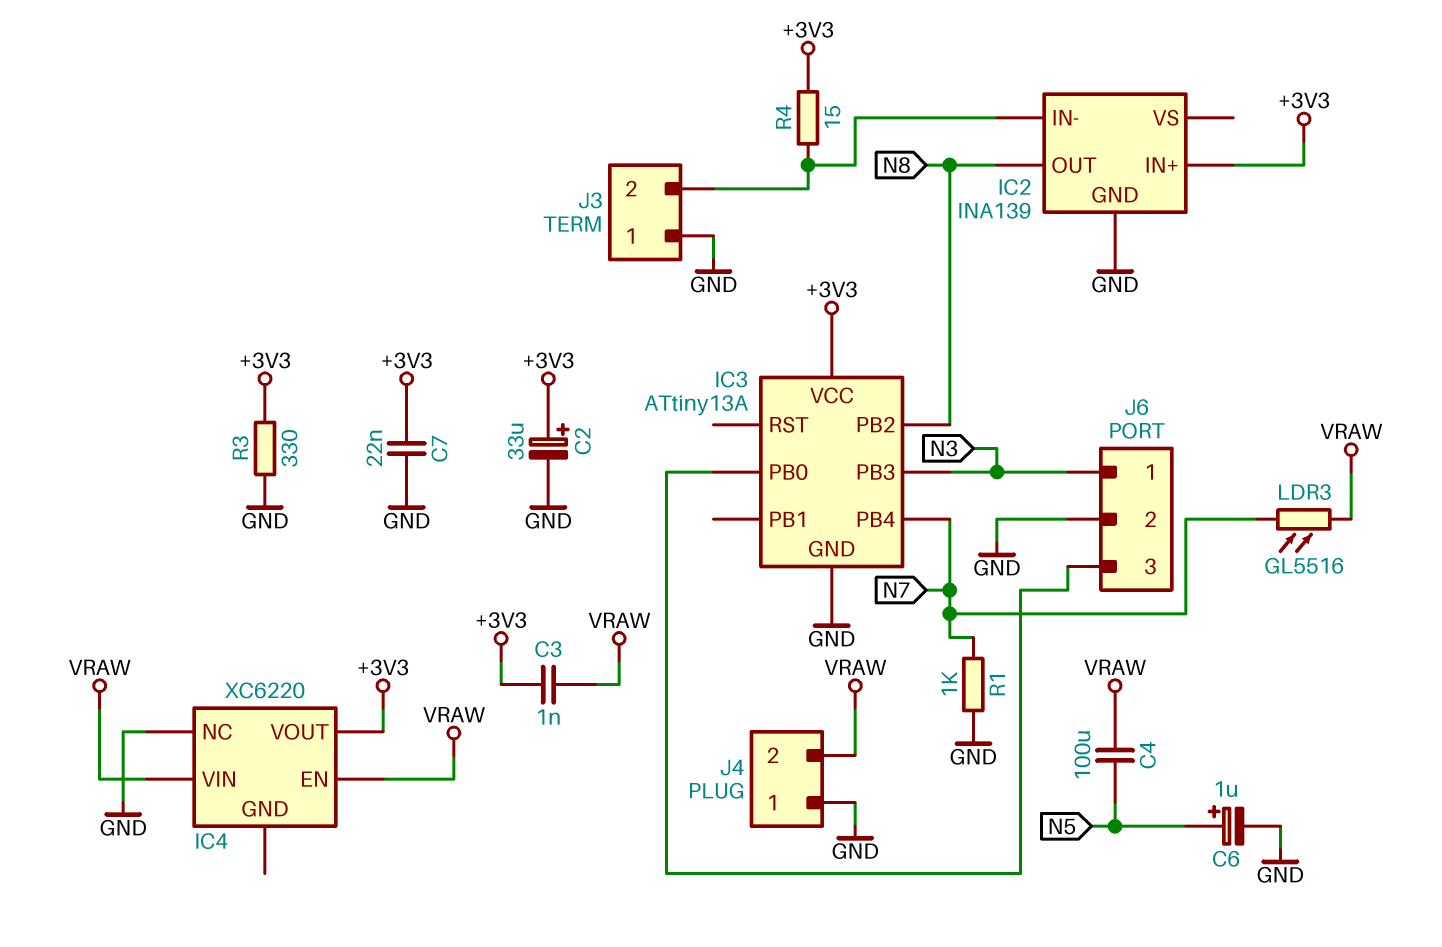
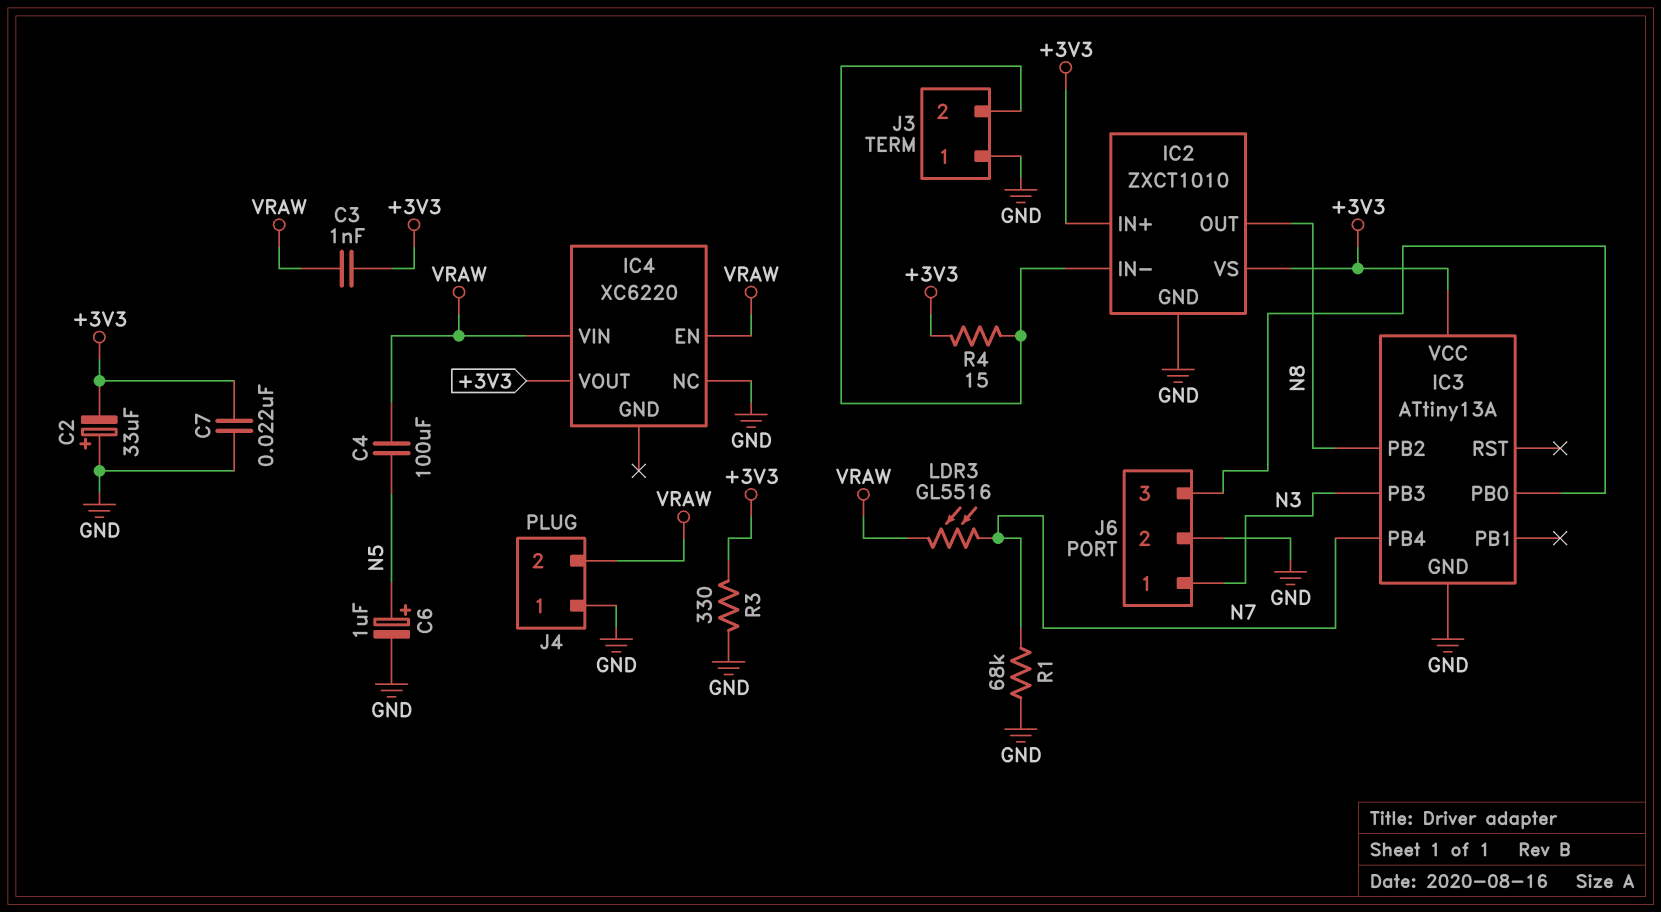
C2: 33uF (plus +3V3, minus GND) -> 33uF (plus GND, minus +3V3)
IC2: INA139 -> ZXCT1010
IC2 pin VS: none -> +3V3
R1: 1k (GND, N7) -> 68k (GND, N7)

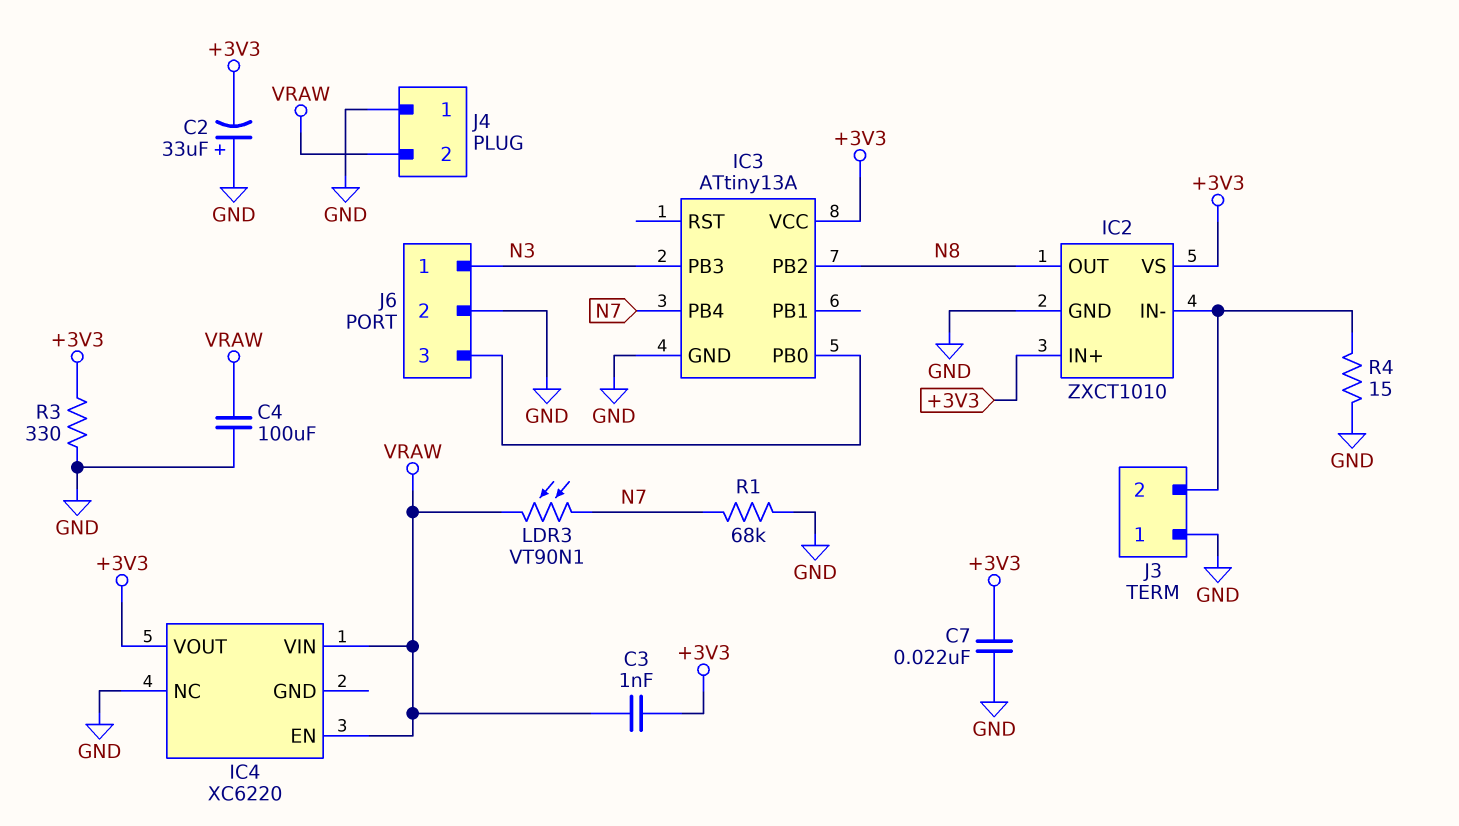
C4: 100uF (N5, VRAW) -> 100uF (GND, VRAW)
C6: 1uF (plus N5, minus GND) -> none
LDR3: GL5516 (N7, VRAW) -> VT90N1 (N7, VRAW)
R4: 15 (+3V3, IC2/IN-) -> 15 (GND, IC2/IN-)

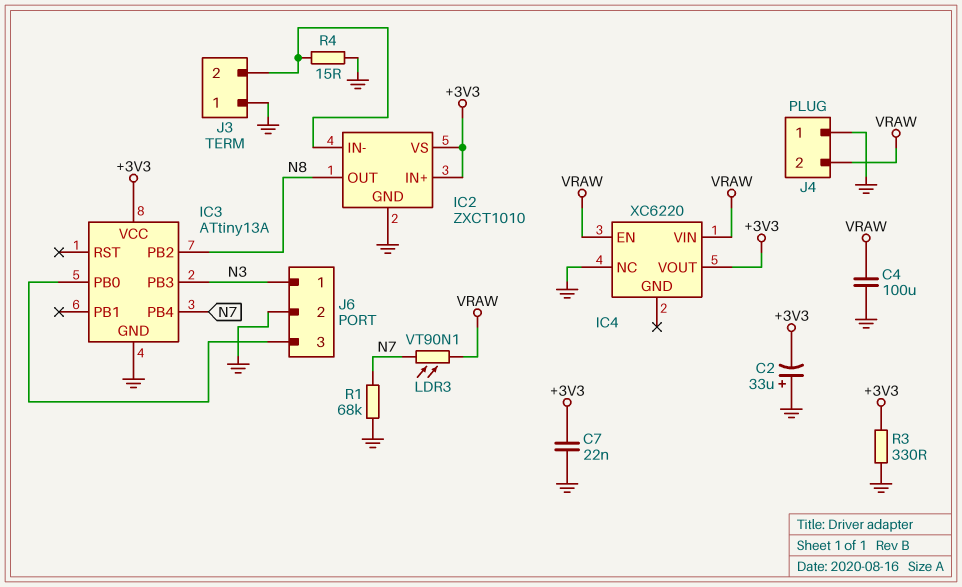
C3: 1nF (+3V3, VRAW) -> none

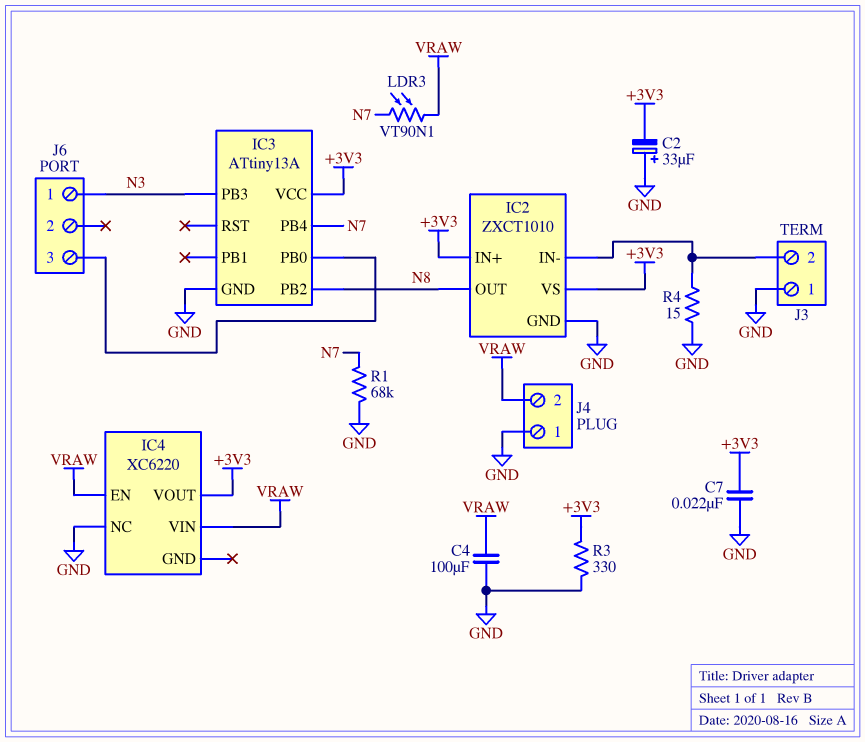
J6 pin 2: GND -> none

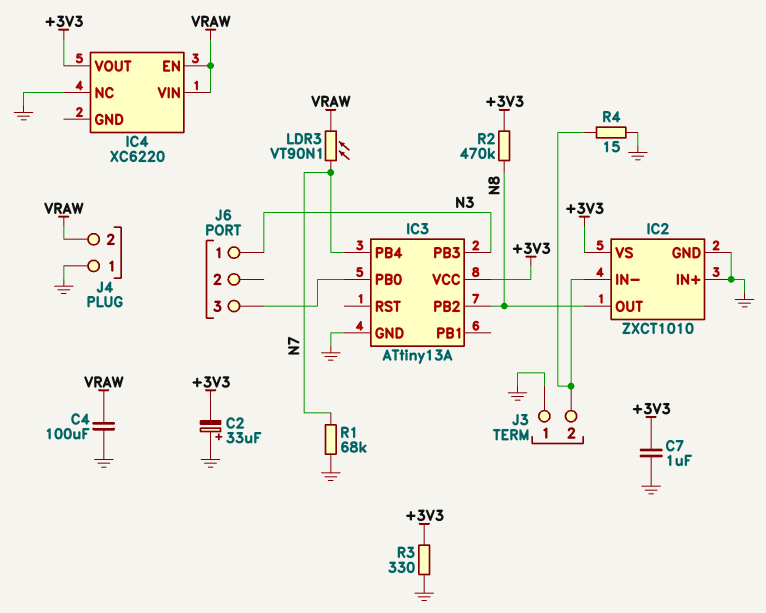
C7: 22nF (+3V3, GND) -> 1uF (+3V3, GND)
IC2 pin IN+: +3V3 -> GND
R2: none -> 470k (+3V3, N8)

